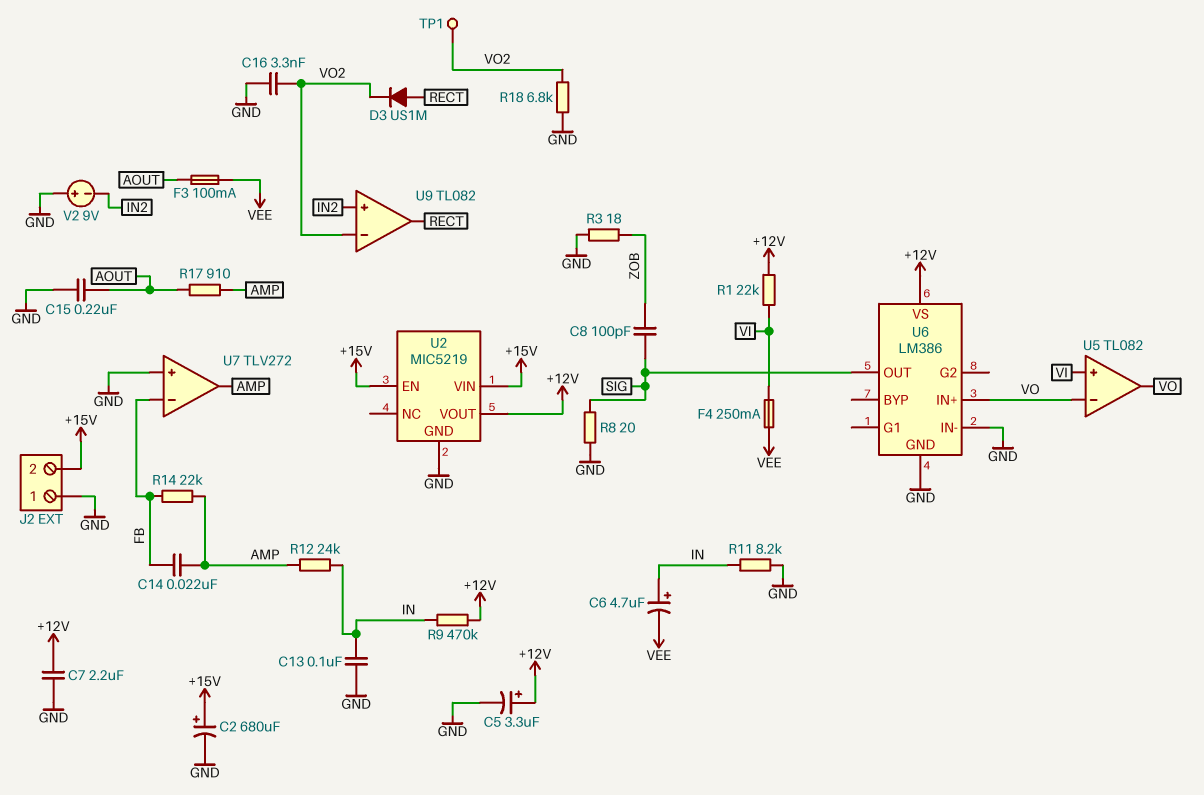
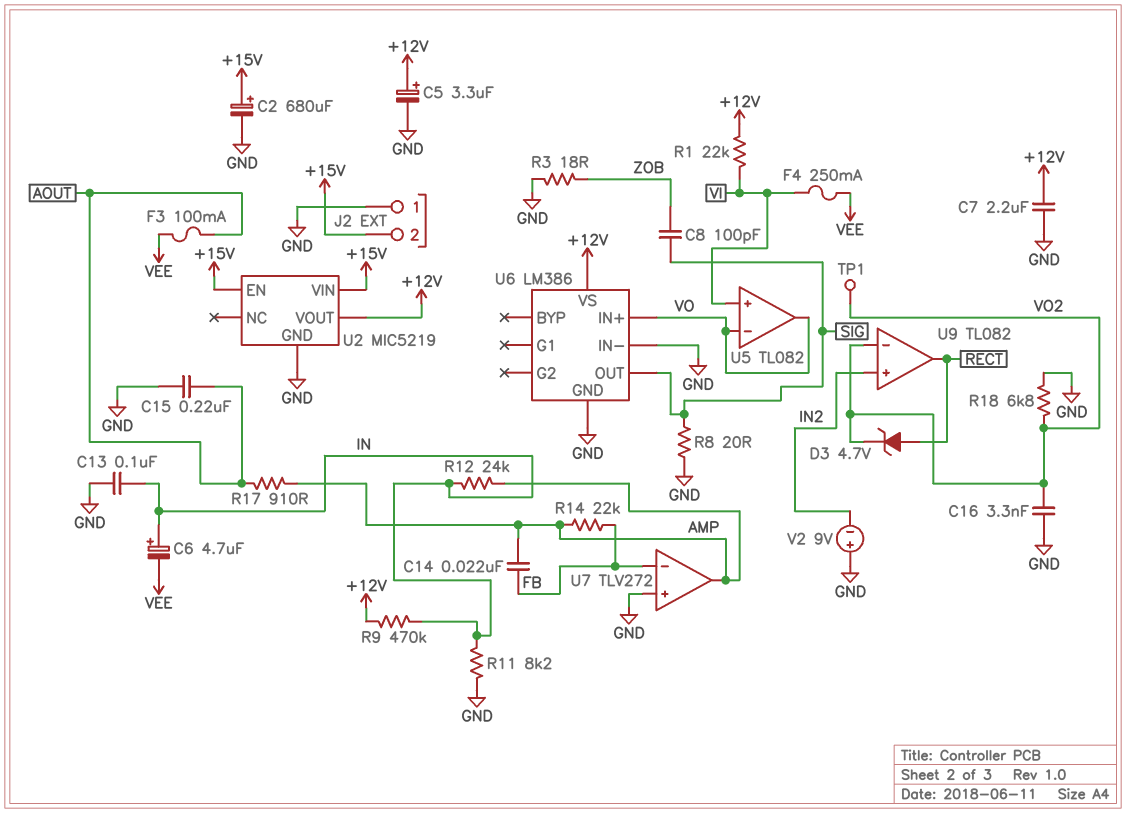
D3: diode US1M (A RECT, K VO2) -> zener 4.7V (A RECT, K VO2)

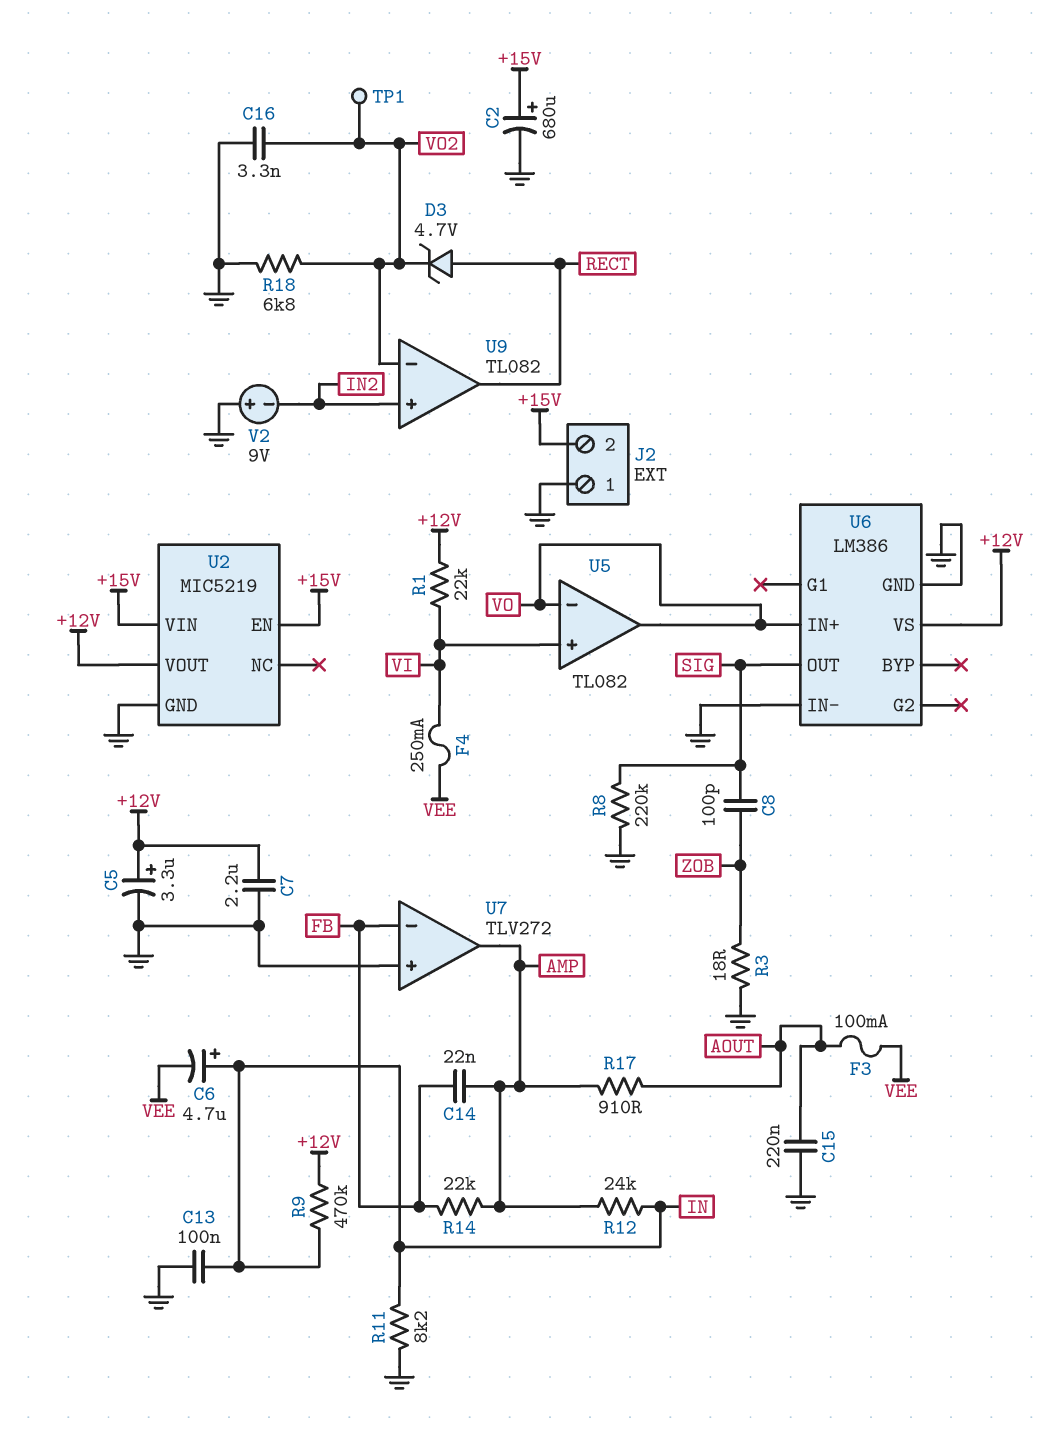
R8: 20 (GND, SIG) -> 220k (GND, SIG)

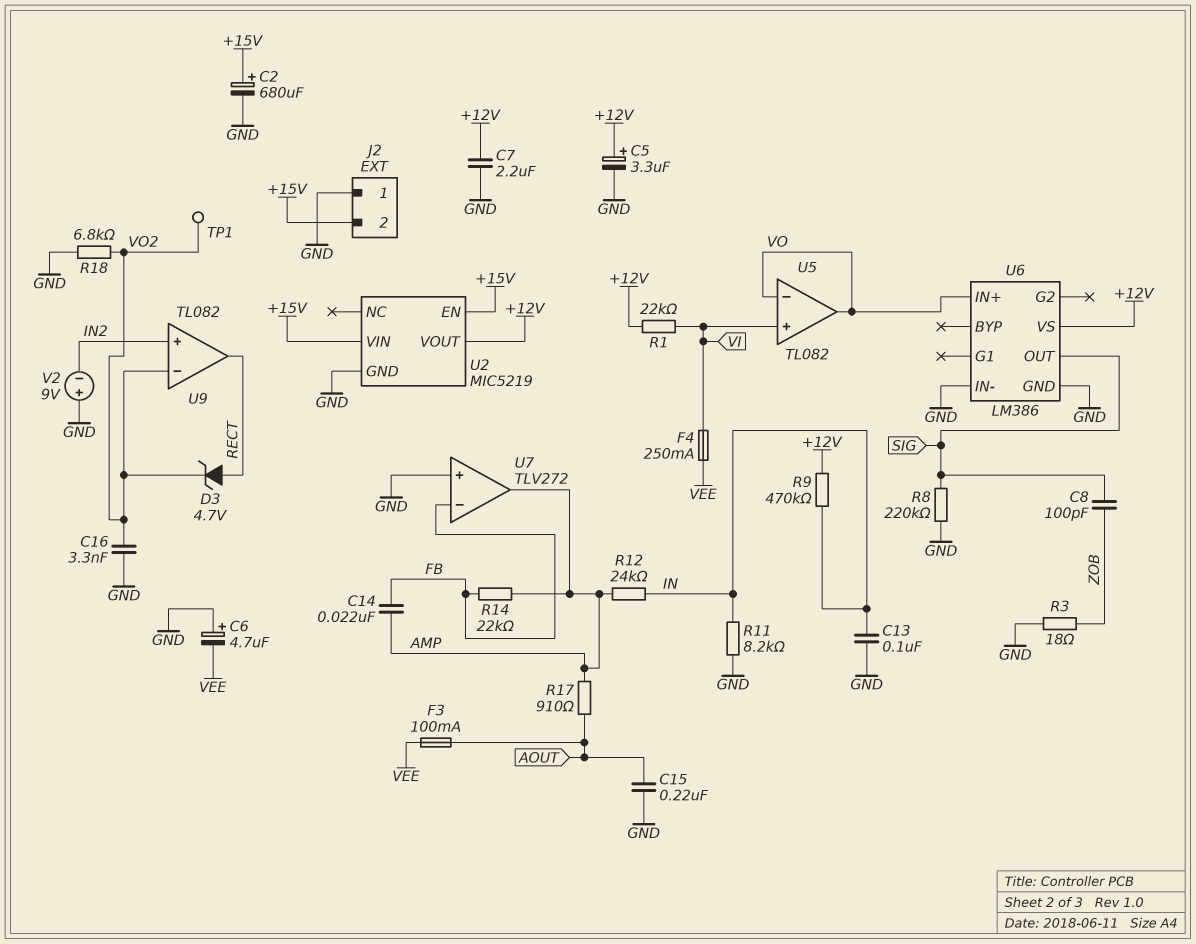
C6: 4.7uF (plus IN, minus VEE) -> 4.7uF (plus GND, minus VEE)

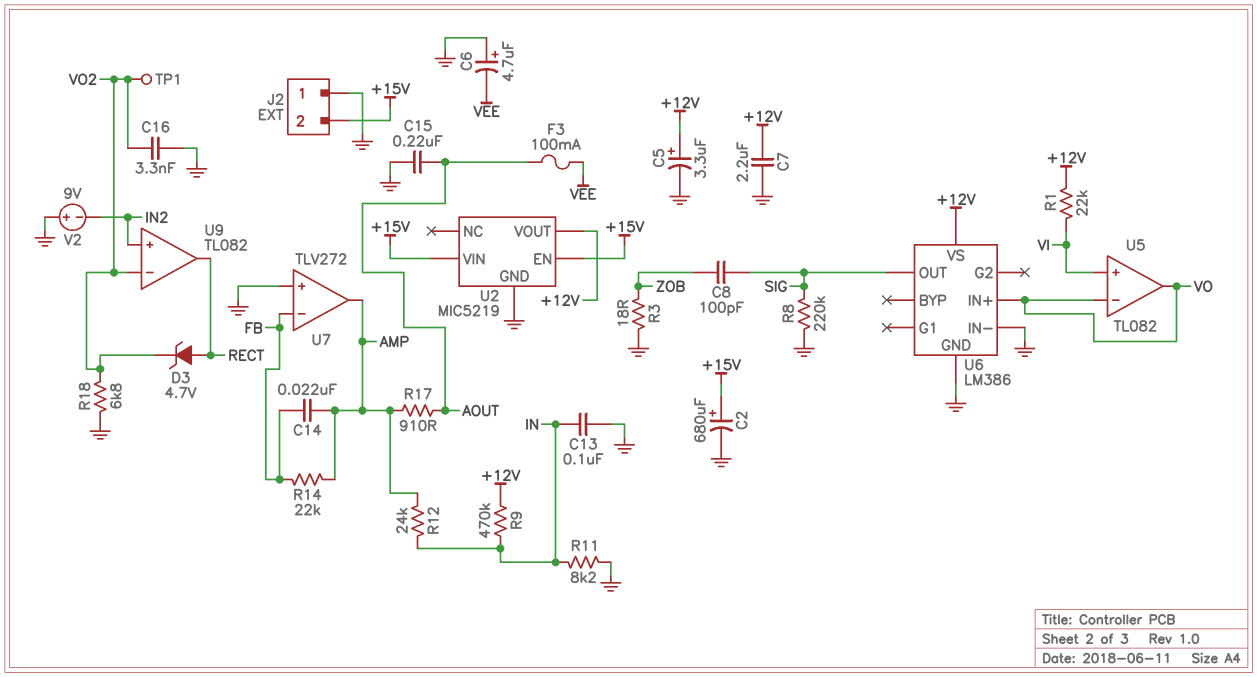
F4: 250mA (VEE, VI) -> none

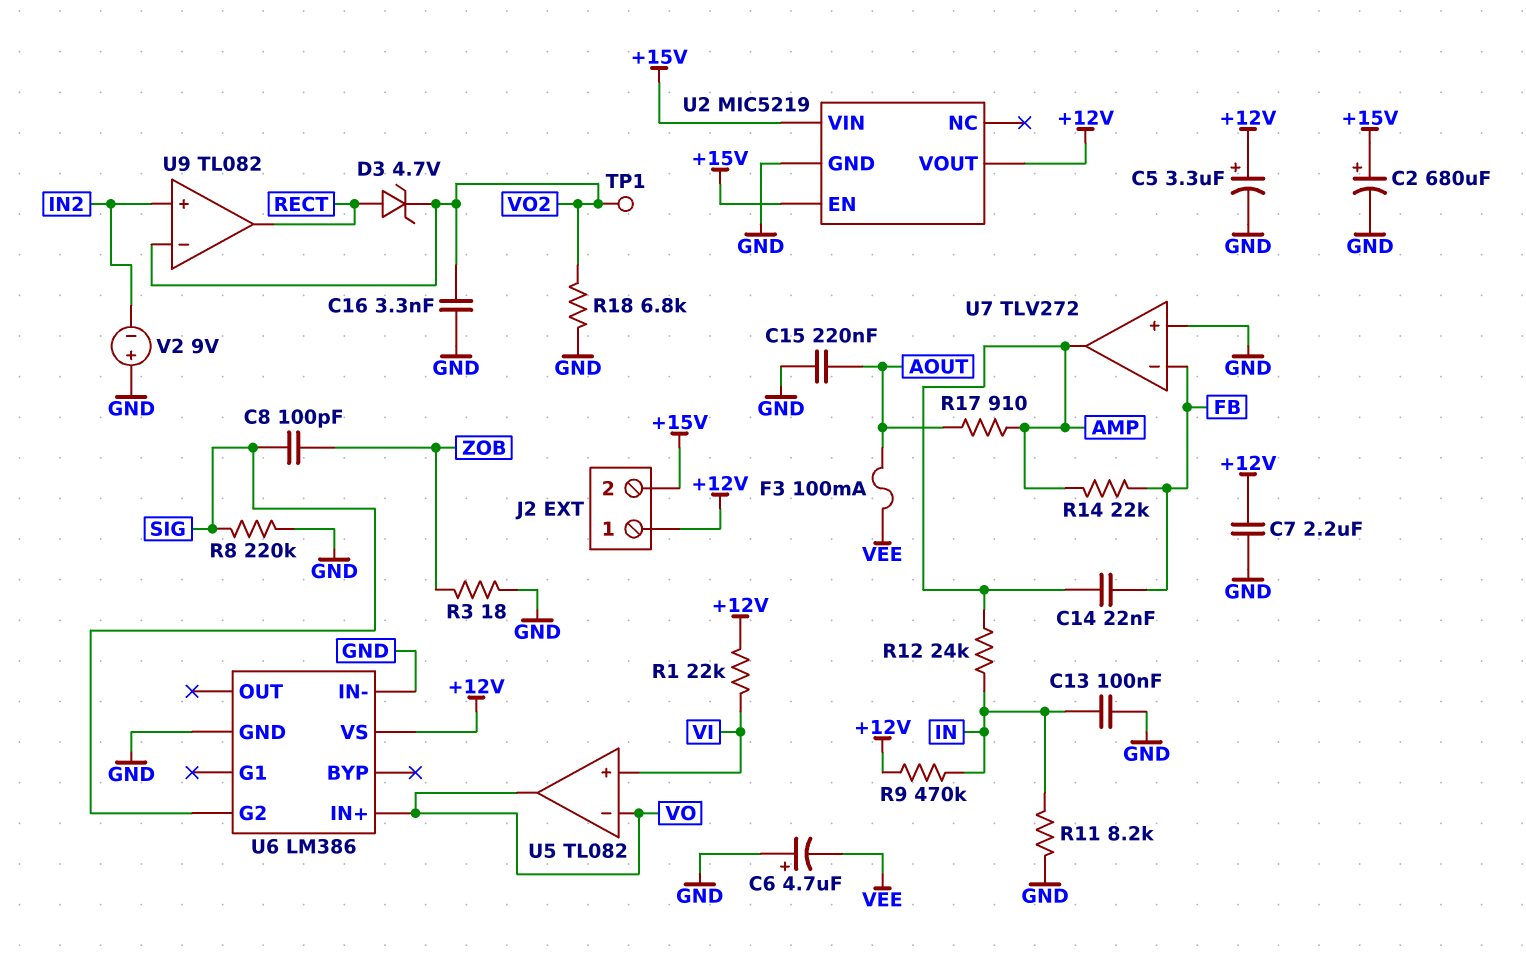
J2 pin 1: GND -> +12V
U6 pin G2: none -> SIG
U6 pin OUT: SIG -> none

